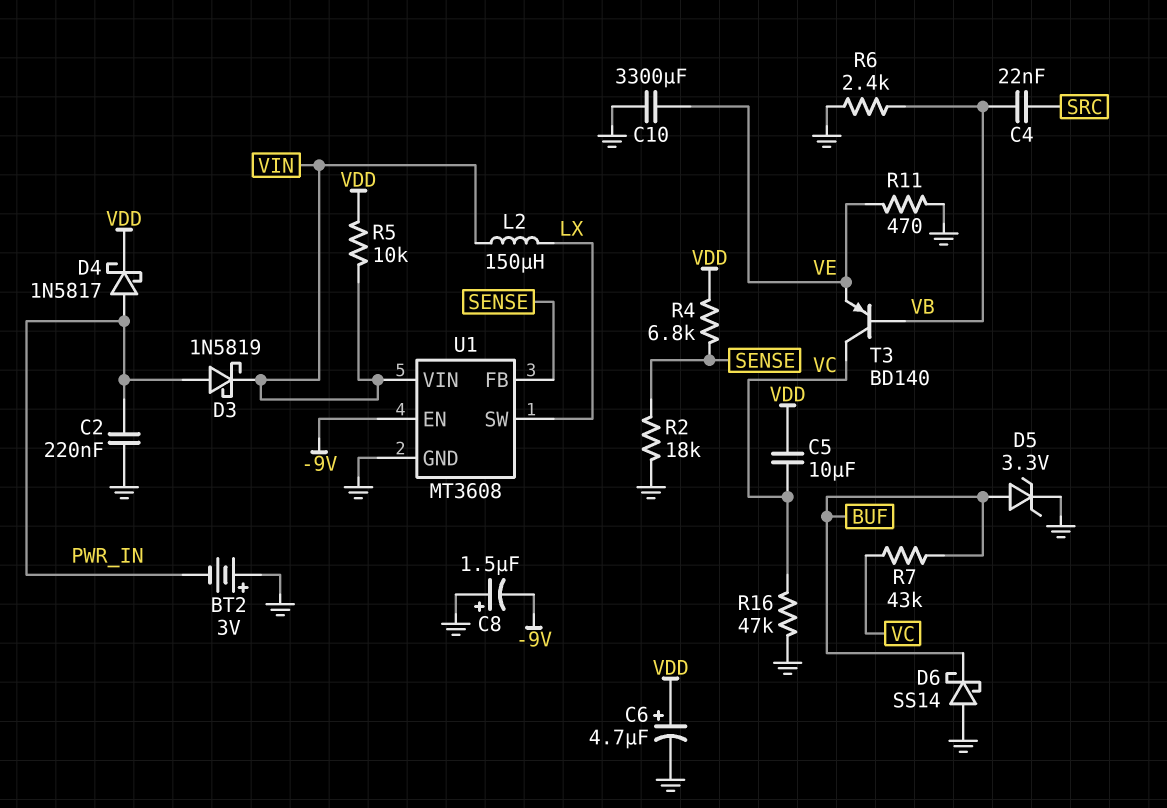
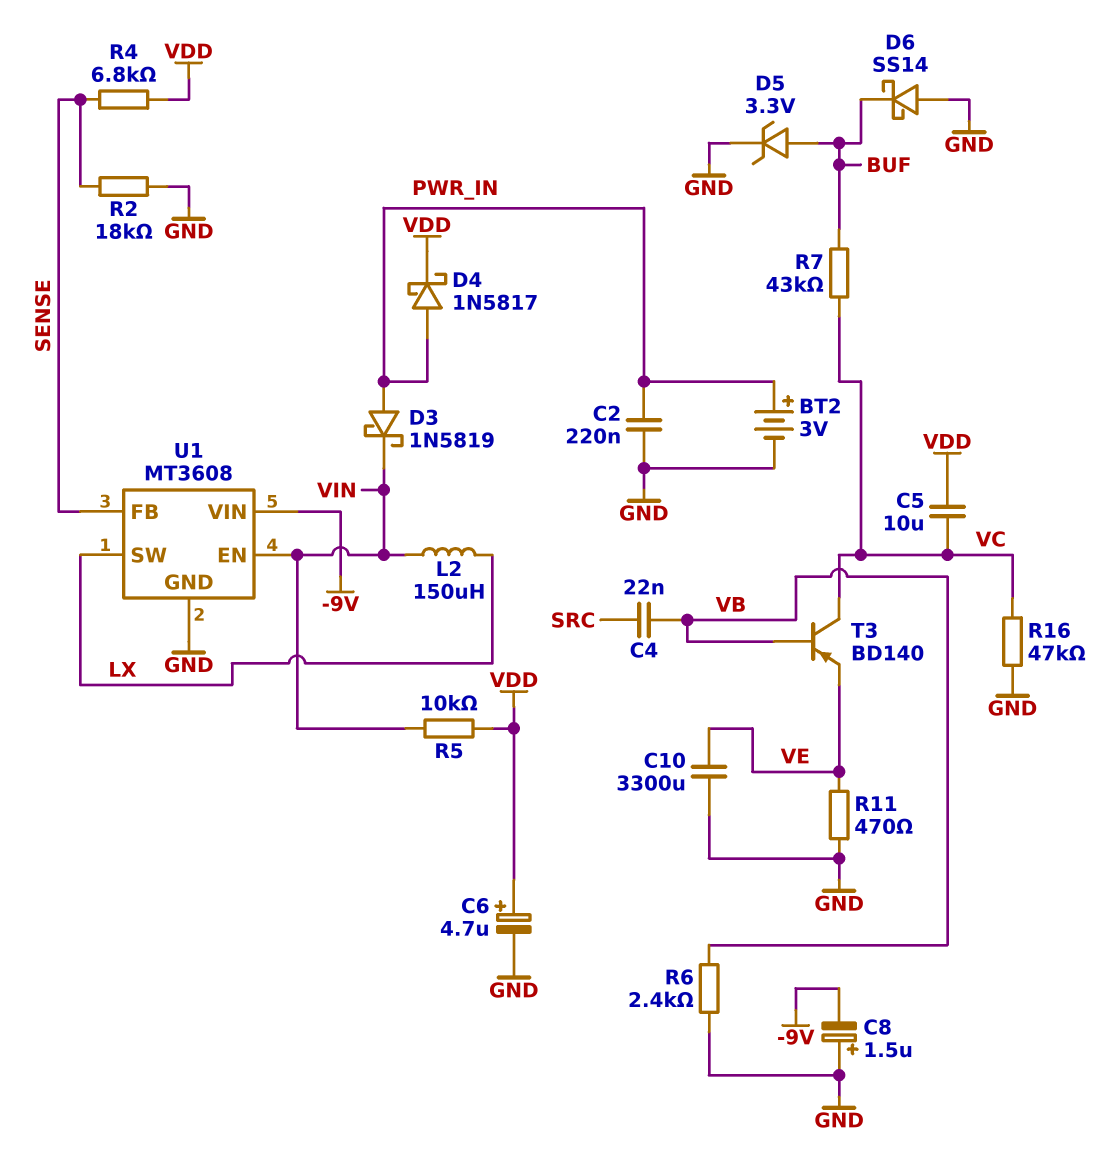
BT2: 3V (plus GND, minus PWR_IN) -> 3V (plus PWR_IN, minus GND)
U1 pin EN: -9V -> VIN
U1 pin VIN: VIN -> -9V

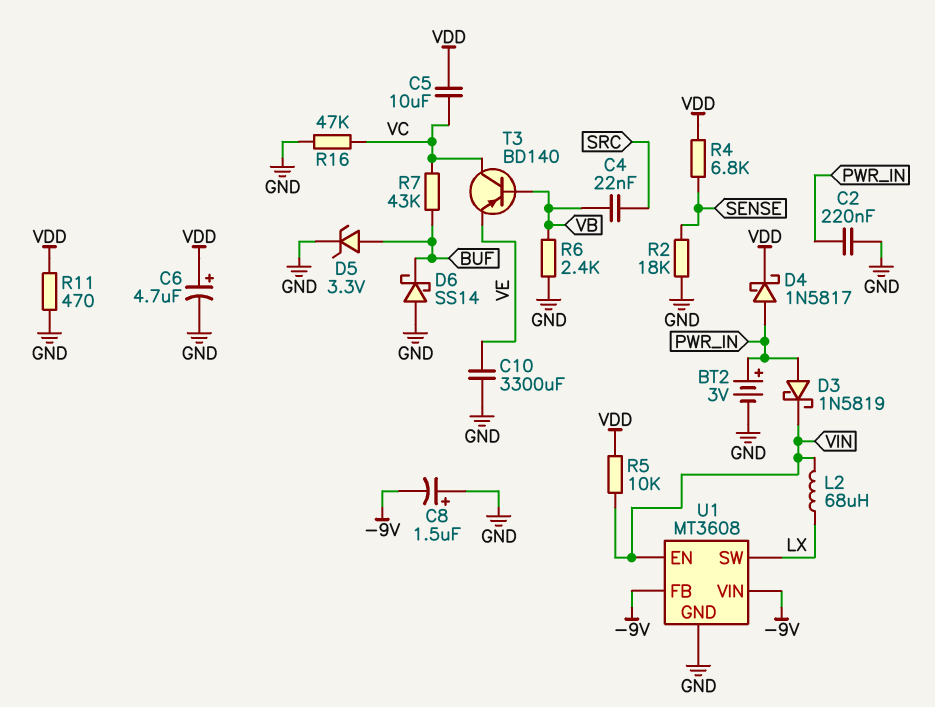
L2: 150uH (LX, VIN) -> 68uH (LX, VIN)
R11: 470 (GND, VE) -> 470 (GND, VDD)
U1 pin FB: SENSE -> -9V

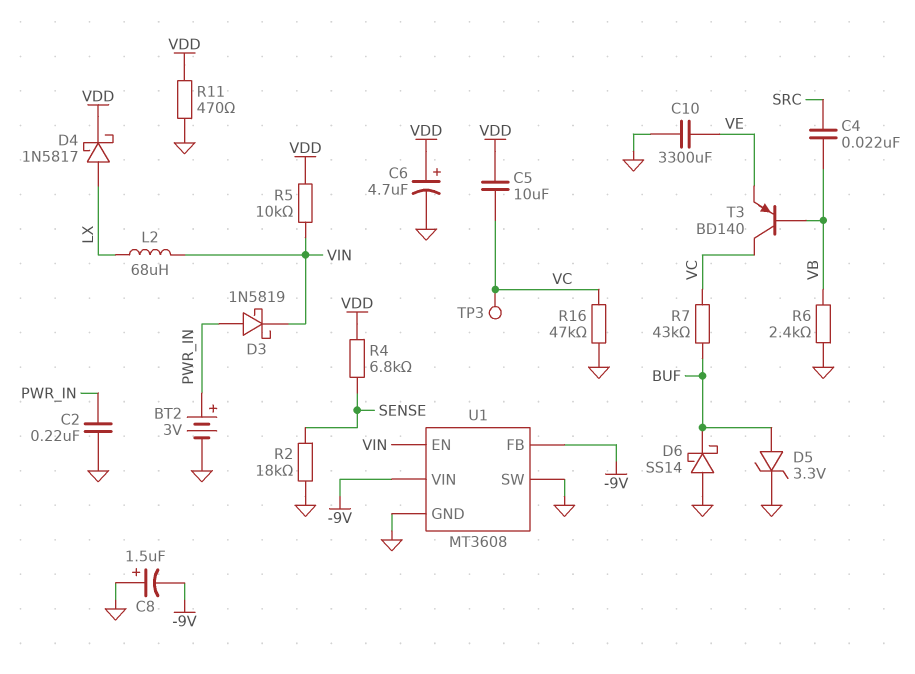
D4: schottky 1N5817 (A PWR_IN, K VDD) -> schottky 1N5817 (A LX, K VDD)
TP3: none -> test point (VC)
U1 pin SW: LX -> GND

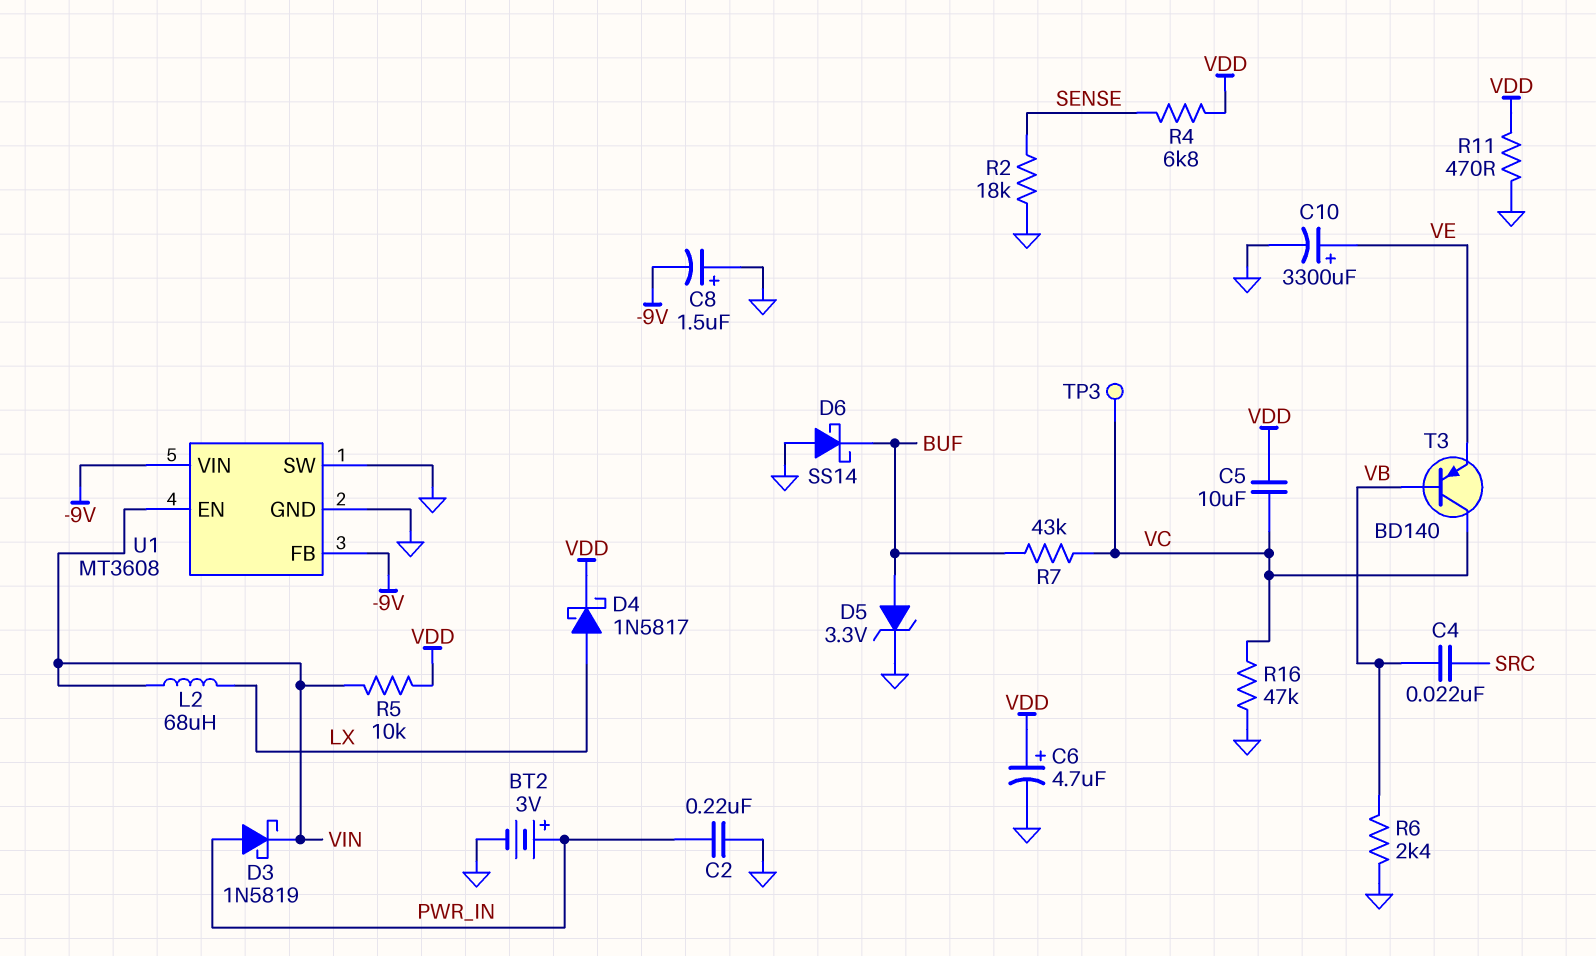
C10: 3300uF (GND, VE) -> 3300uF (plus VE, minus GND)

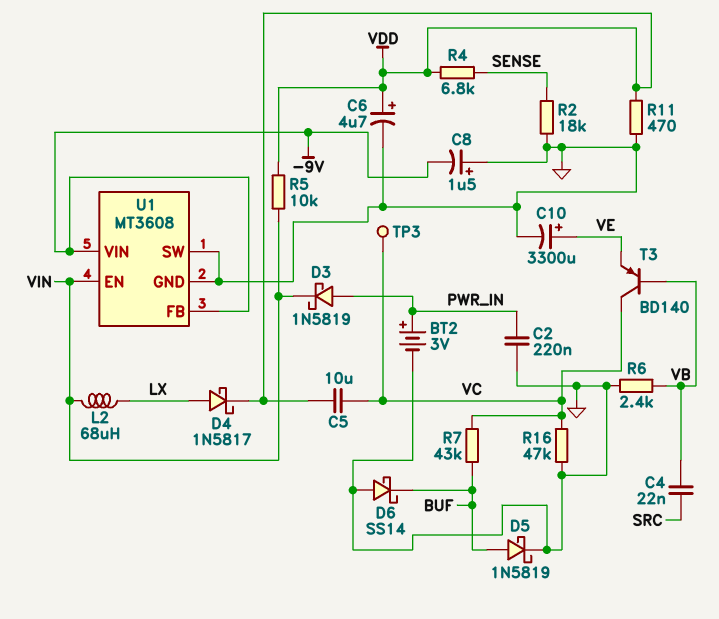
D5: zener 3.3V (A BUF, K GND) -> schottky 1N5819 (A BUF, K GND)

